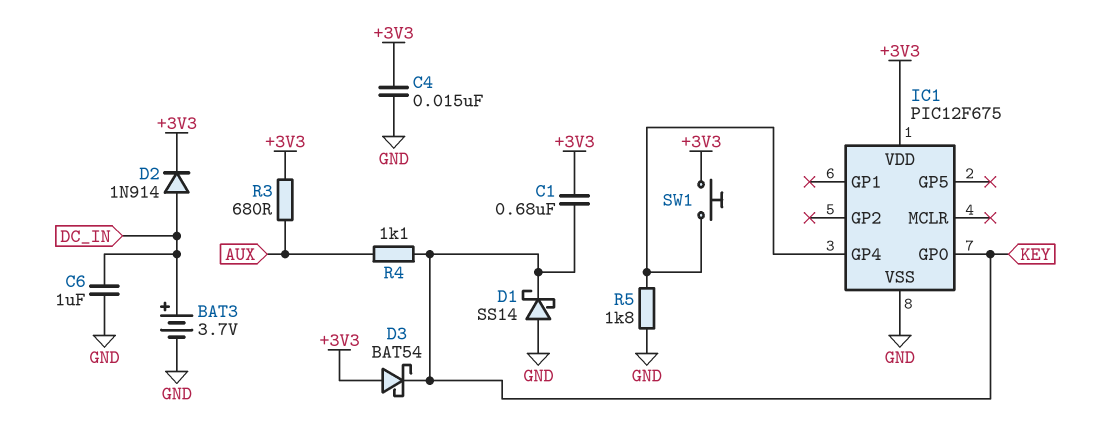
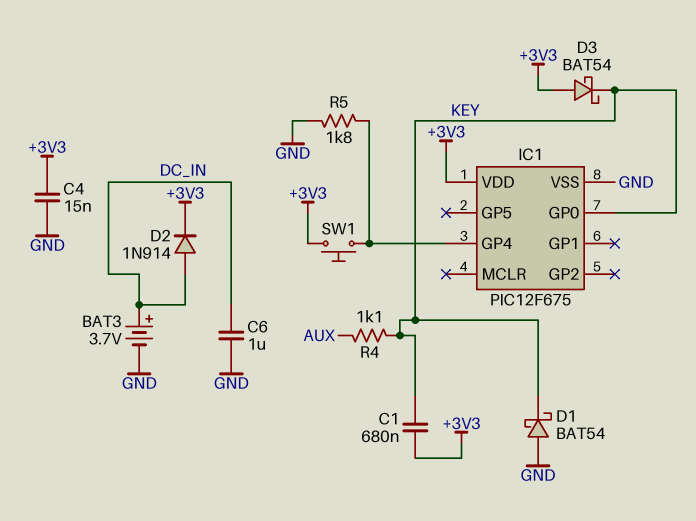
D1: schottky SS14 (A GND, K KEY) -> schottky BAT54 (A GND, K KEY)
R3: 680 (+3V3, AUX) -> none

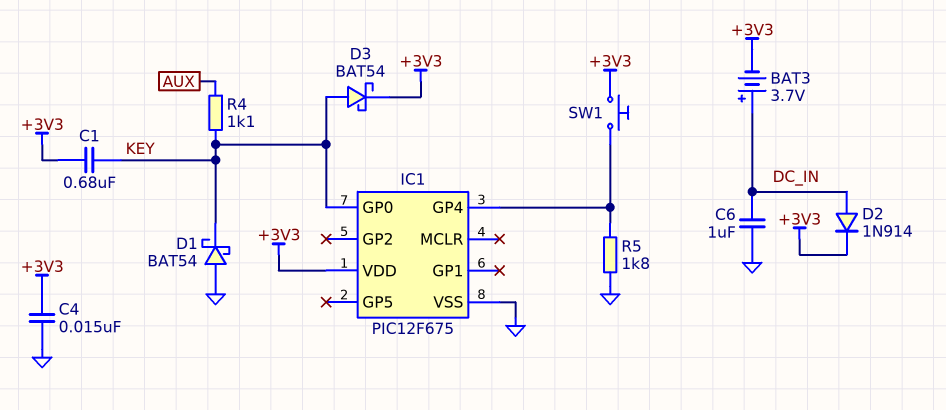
BAT3: 3.7V (plus DC_IN, minus GND) -> 3.7V (plus DC_IN, minus +3V3)
D3: schottky BAT54 (A +3V3, K KEY) -> schottky BAT54 (A KEY, K +3V3)

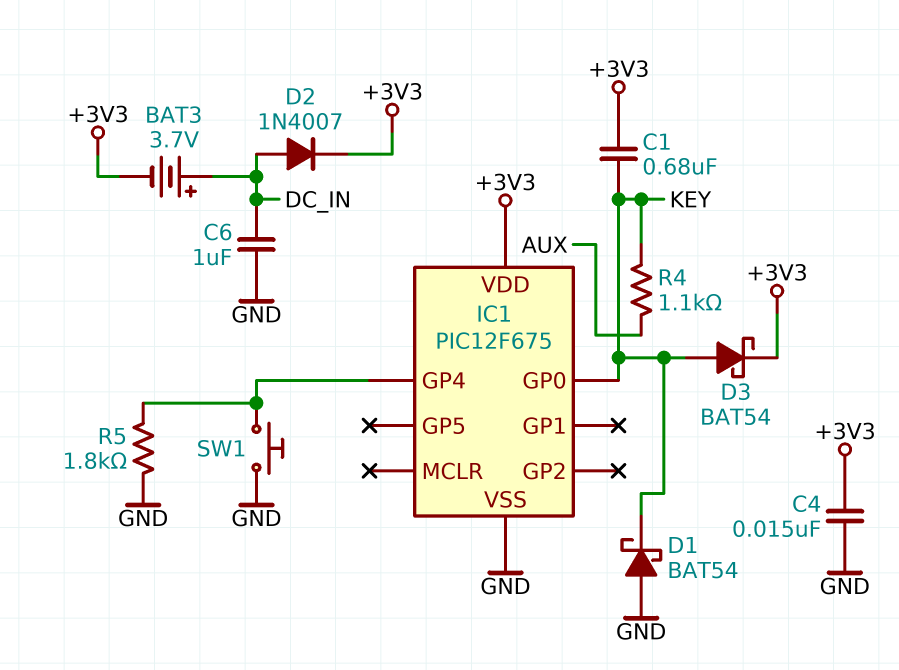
D2: diode 1N914 (A DC_IN, K +3V3) -> diode 1N4007 (A DC_IN, K +3V3)
SW1: button (+3V3, IC1/GP4) -> button (GND, IC1/GP4)

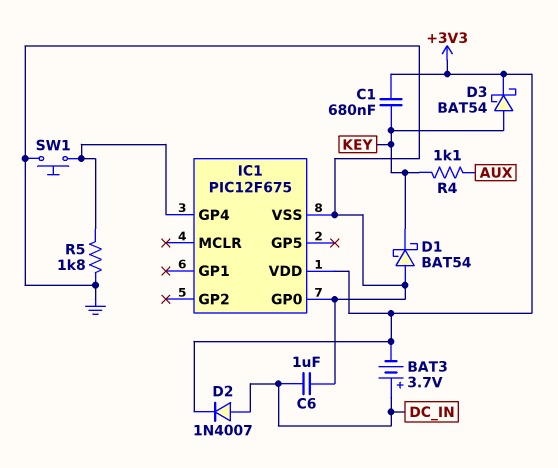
C4: 15nF (+3V3, GND) -> none
IC1 pin GP0: KEY -> GND

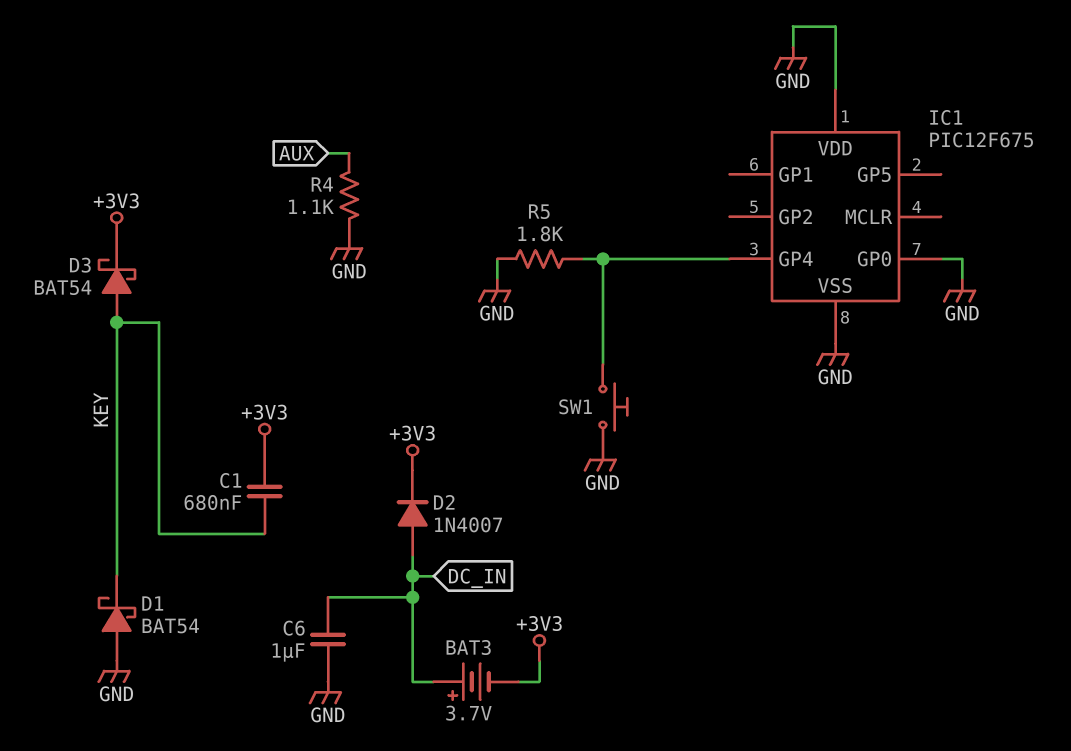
IC1 pin VDD: +3V3 -> GND
R4: 1.1k (AUX, KEY) -> 1.1k (AUX, GND)

